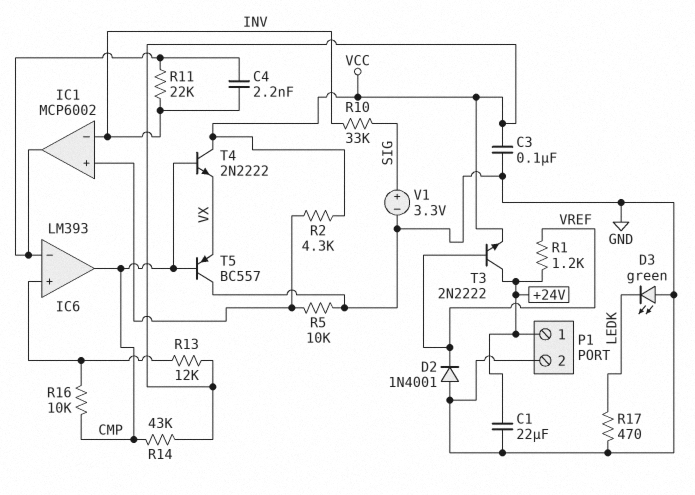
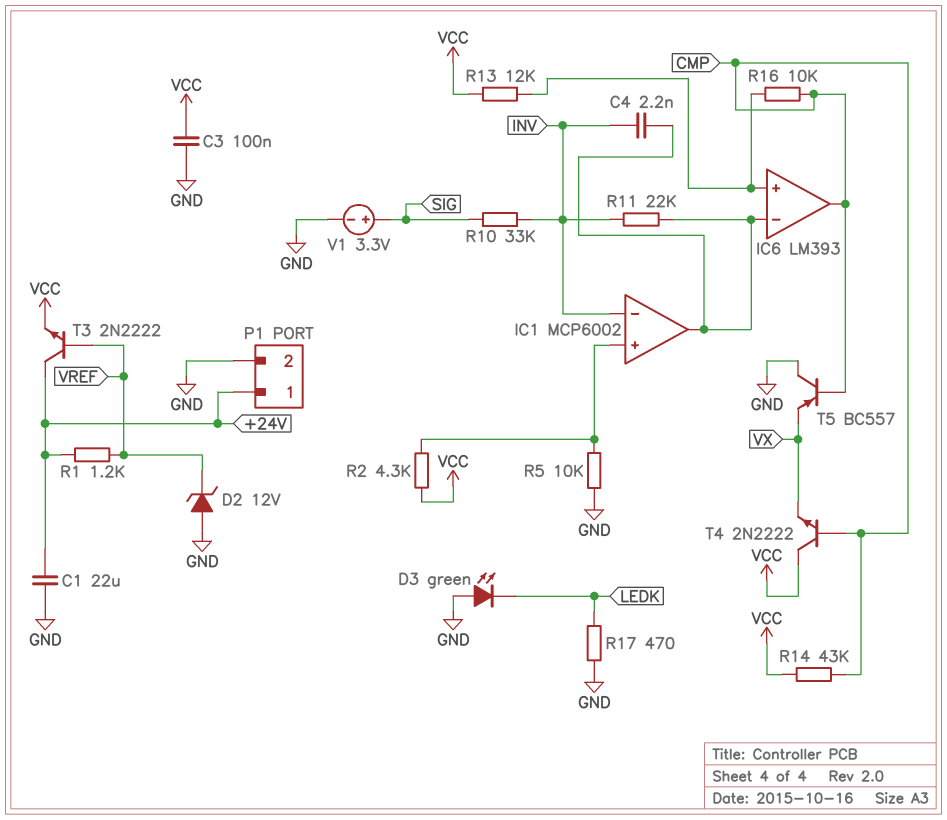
D2: diode 1N4001 (A GND, K VREF) -> zener 12V (A GND, K VREF)

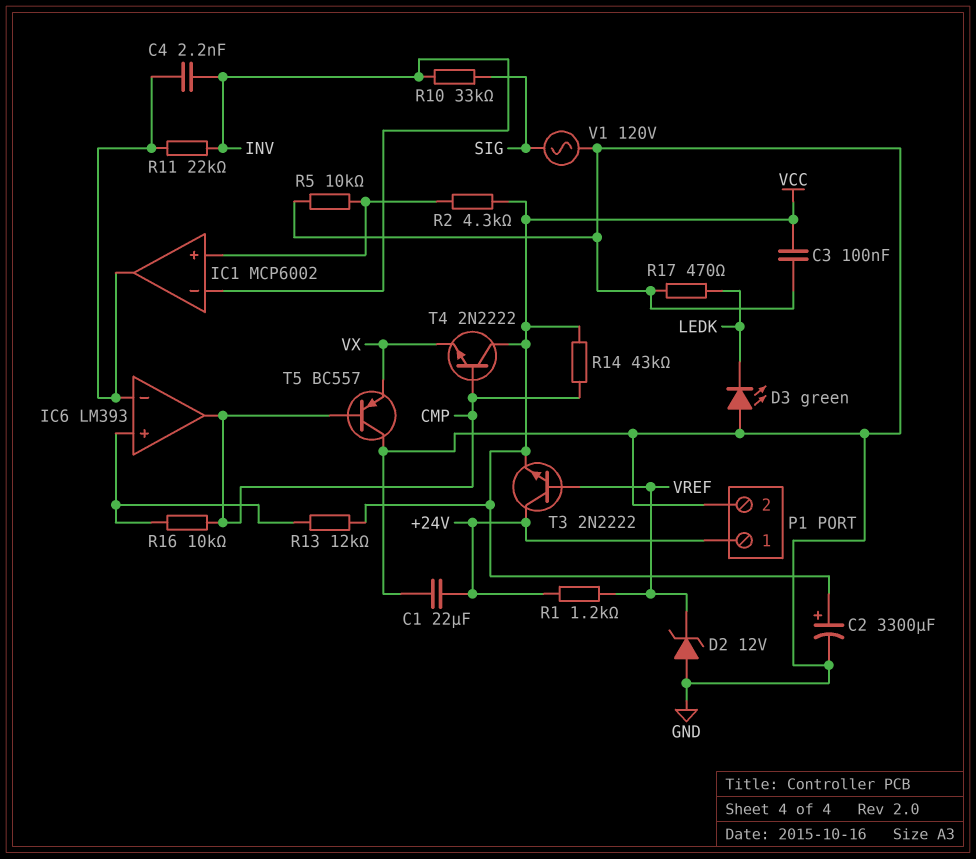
C2: none -> 3300uF (plus VCC, minus GND)
V1: 3.3V (plus SIG, minus GND) -> AC 120V (GND, SIG)

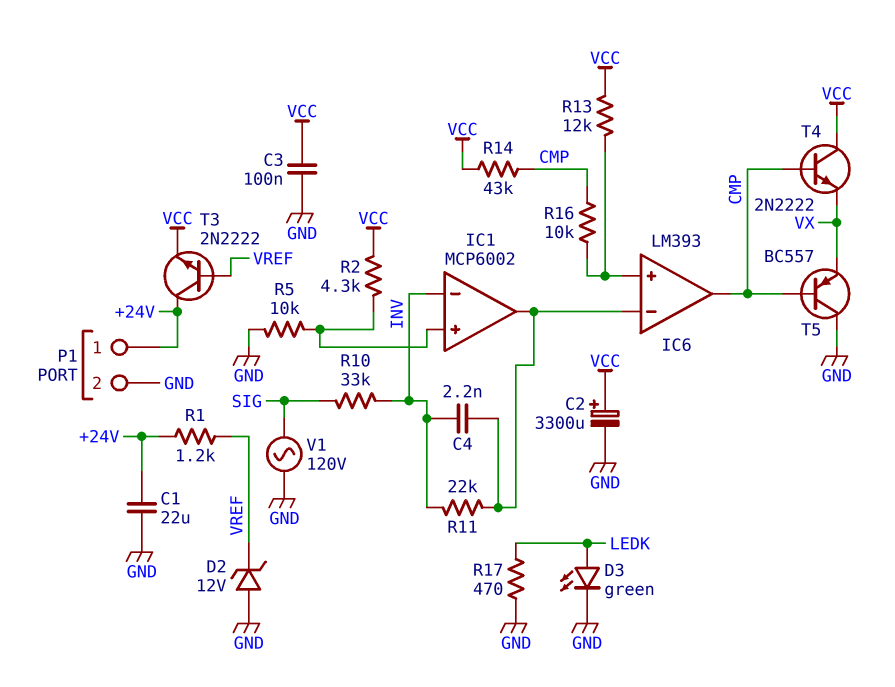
D3: LED green (A GND, K LEDK) -> LED green (A LEDK, K GND)

